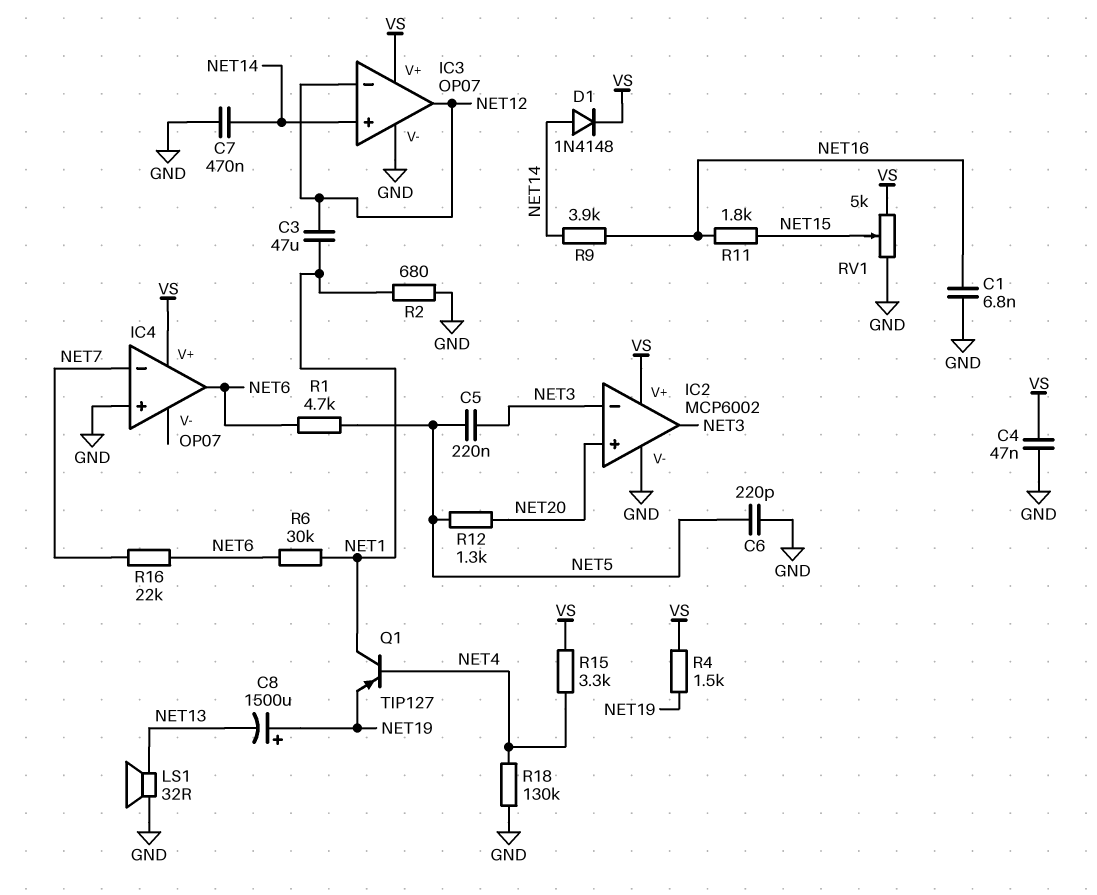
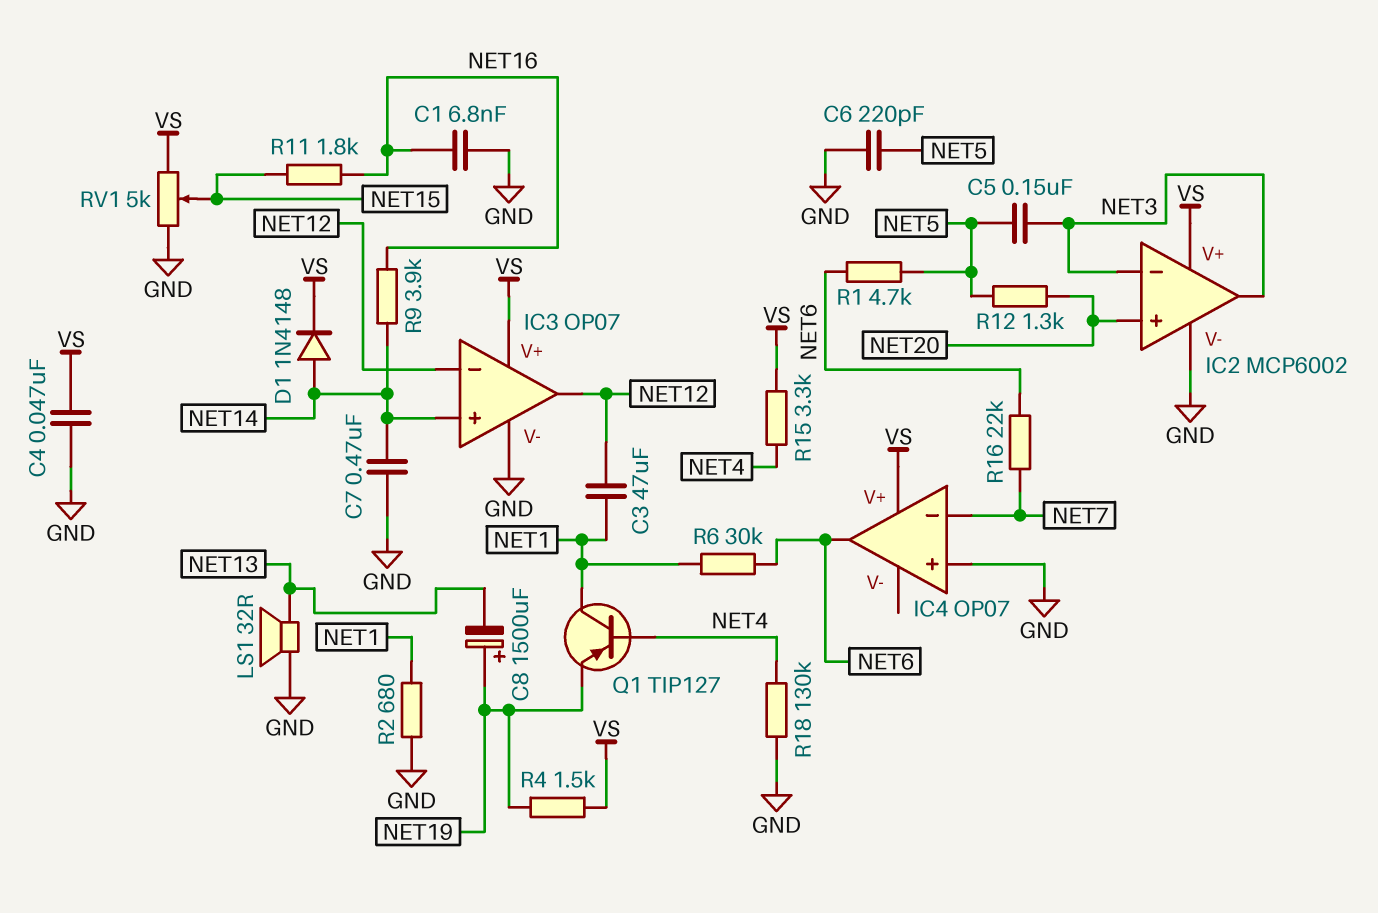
C5: 220nF (NET3, NET5) -> 150nF (NET3, NET5)

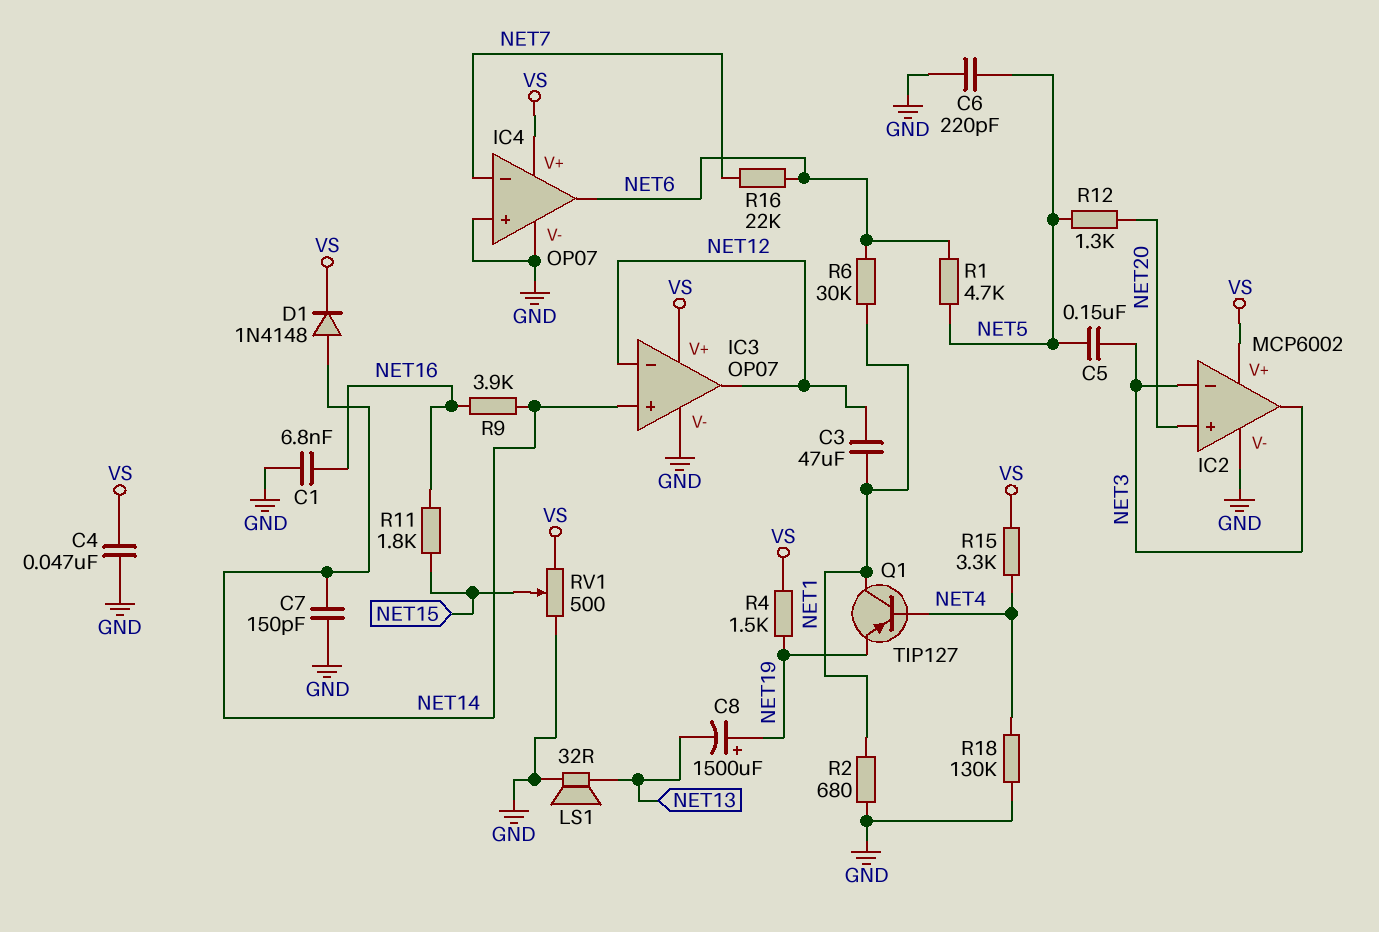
C7: 470nF (GND, NET14) -> 150pF (GND, NET14)
IC4 pin V-: none -> GND
RV1: 5k (GND, VS, wiper NET15) -> 500 (GND, VS, wiper NET15)

